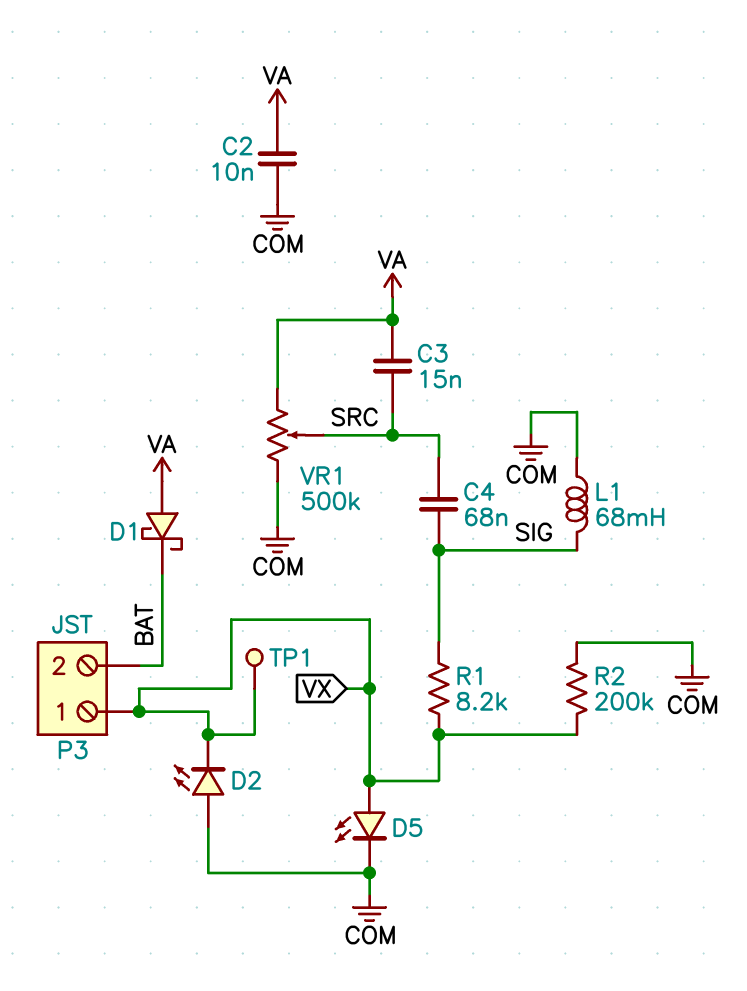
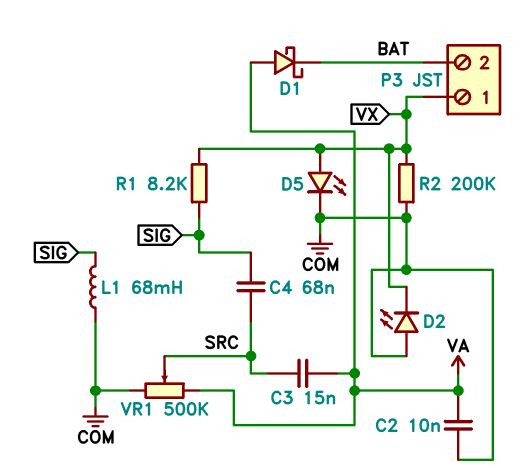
TP1: test point (VX) -> none

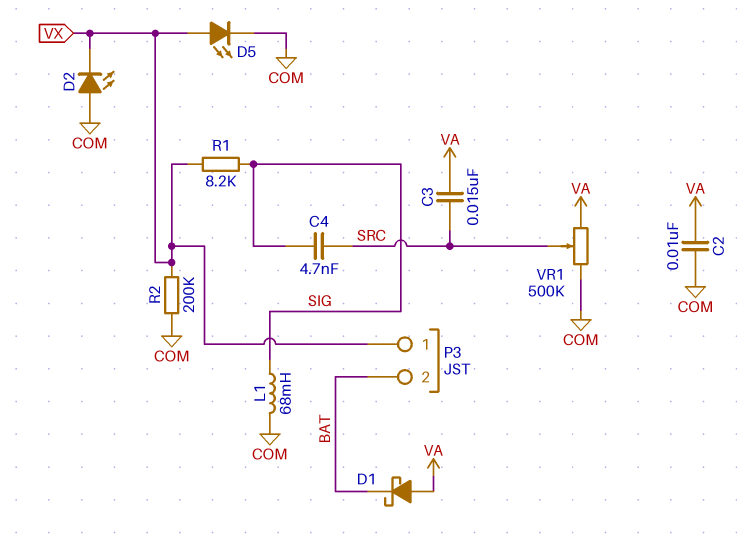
C4: 68nF (SIG, SRC) -> 4.7nF (SIG, SRC)

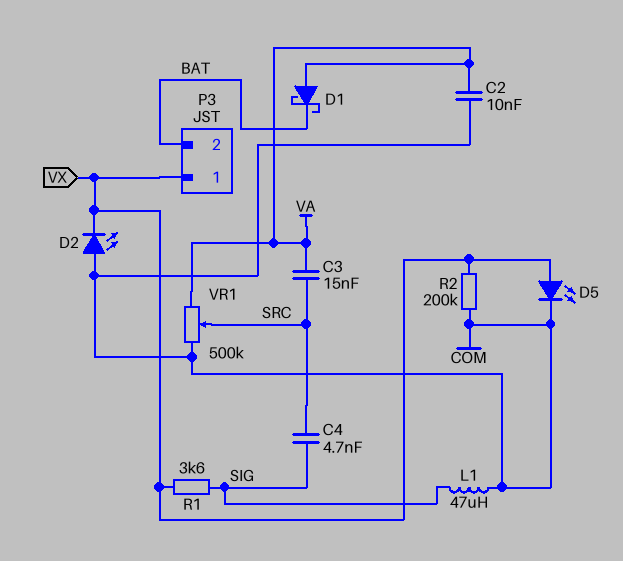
L1: 68mH (COM, SIG) -> 47uH (COM, SIG)
R1: 8.2k (SIG, VX) -> 3.6k (SIG, VX)

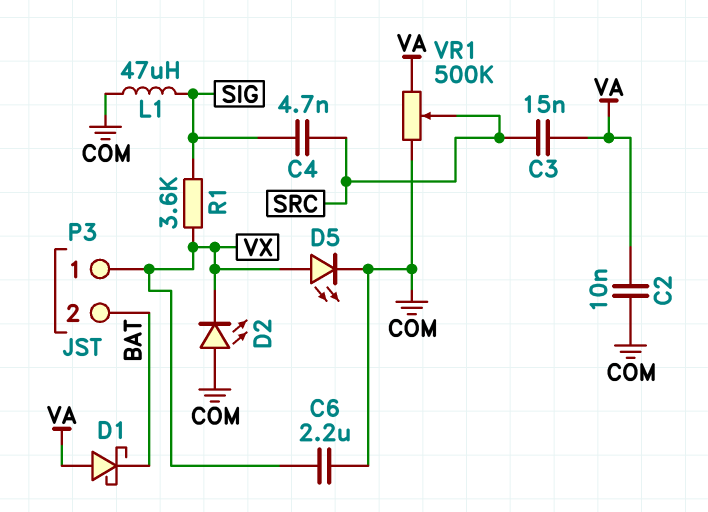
C6: none -> 2.2uF (COM, VX)
R2: 200k (COM, VX) -> none

